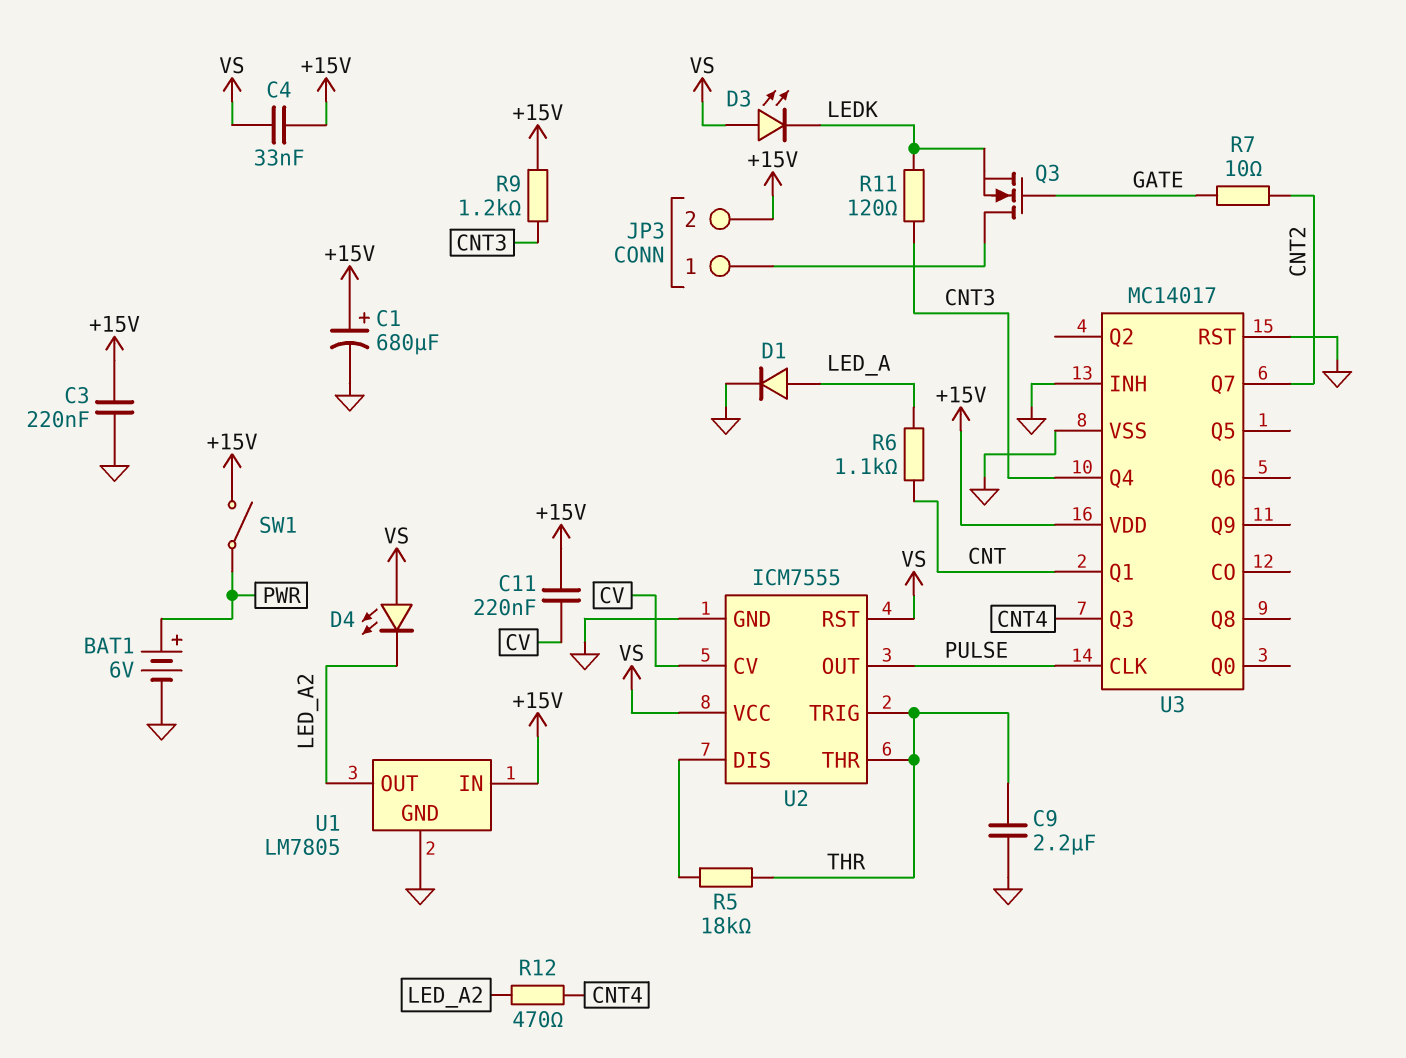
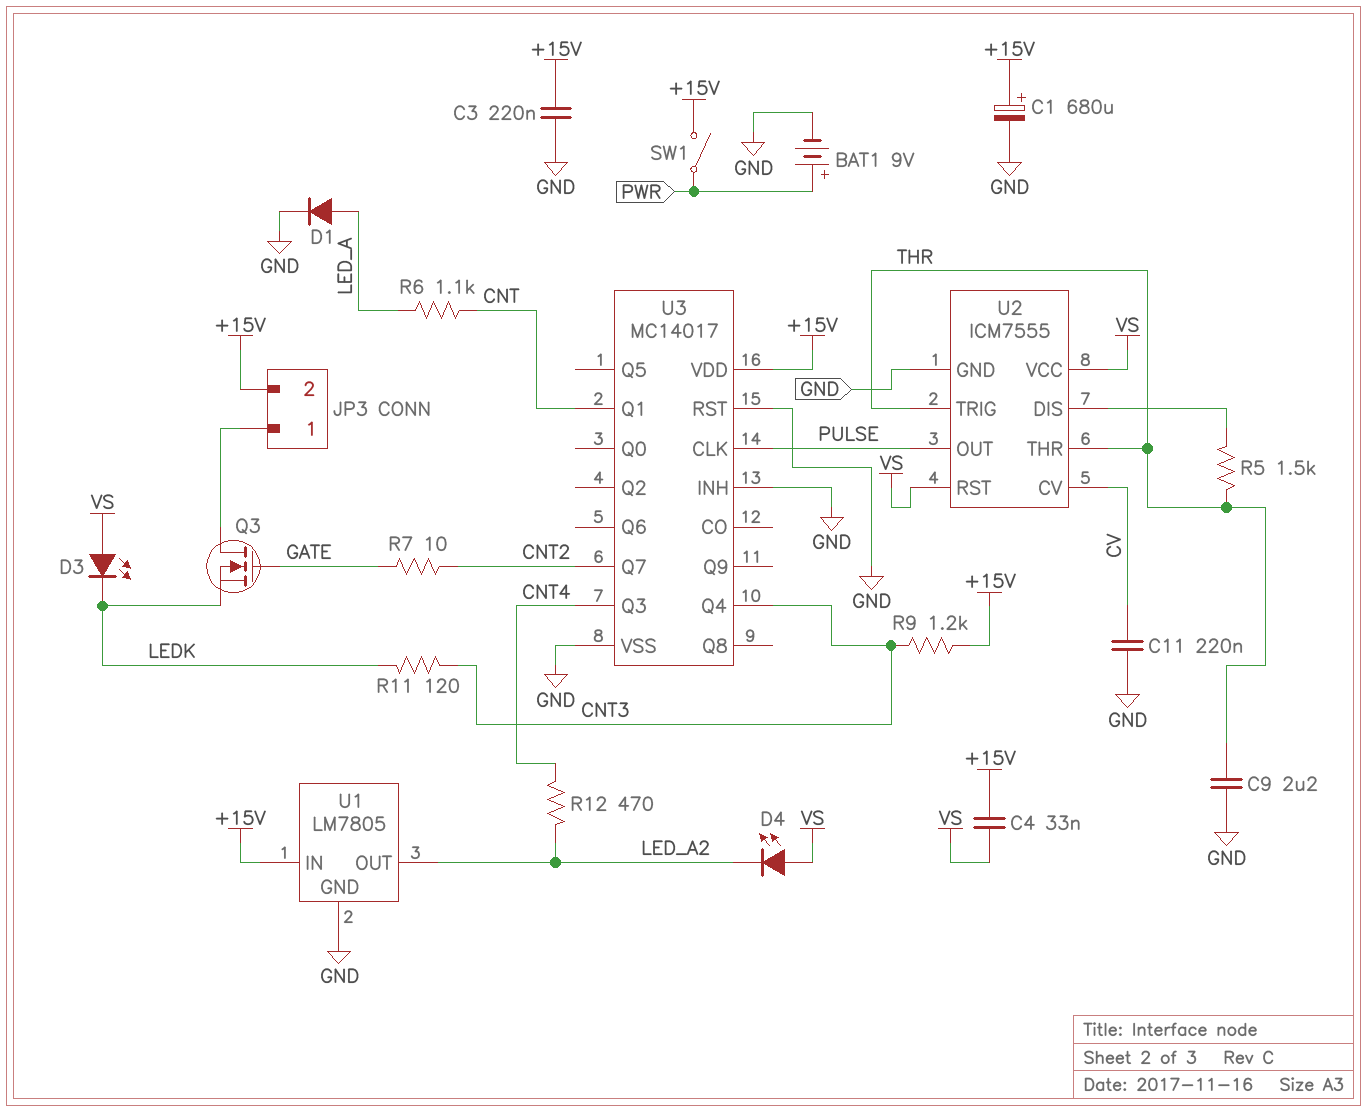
BAT1: 6V (plus PWR, minus GND) -> 9V (plus PWR, minus GND)
C11: 220nF (+15V, CV) -> 220nF (CV, GND)
R5: 18k (THR, U2/DIS) -> 1.5k (THR, U2/DIS)

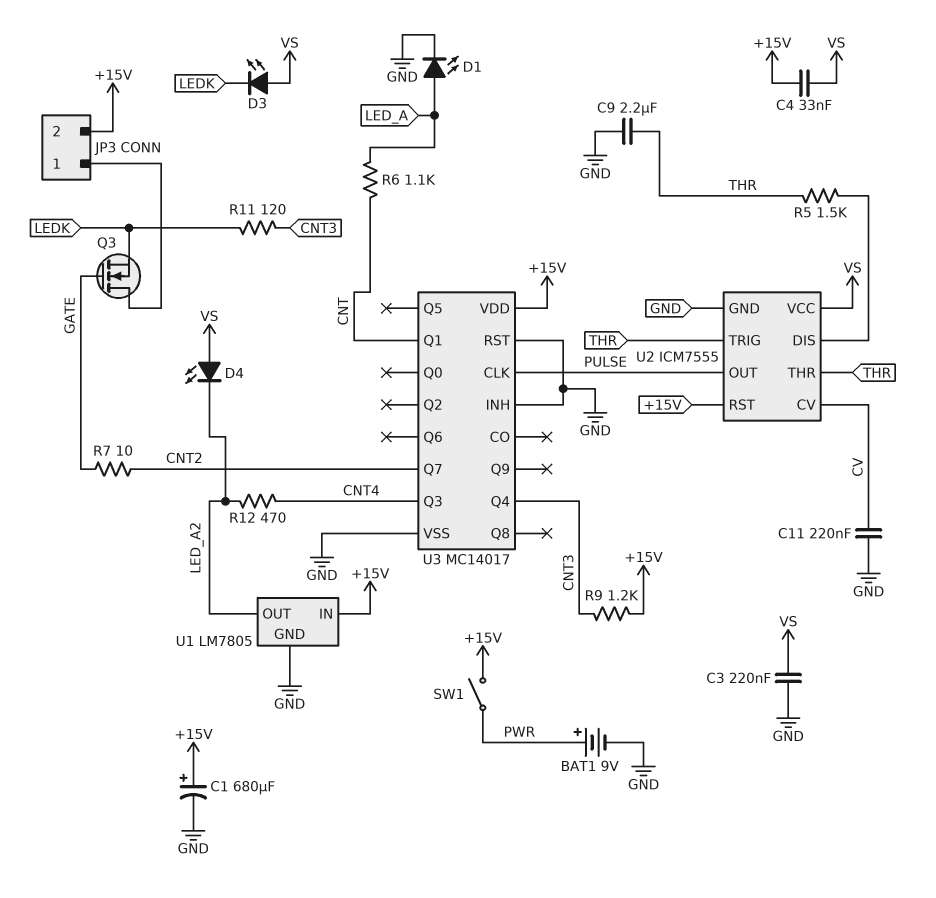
C3: 220nF (+15V, GND) -> 220nF (GND, VS)
D1: diode (A LED_A, K GND) -> LED (A LED_A, K GND)
U2 pin RST: VS -> +15V

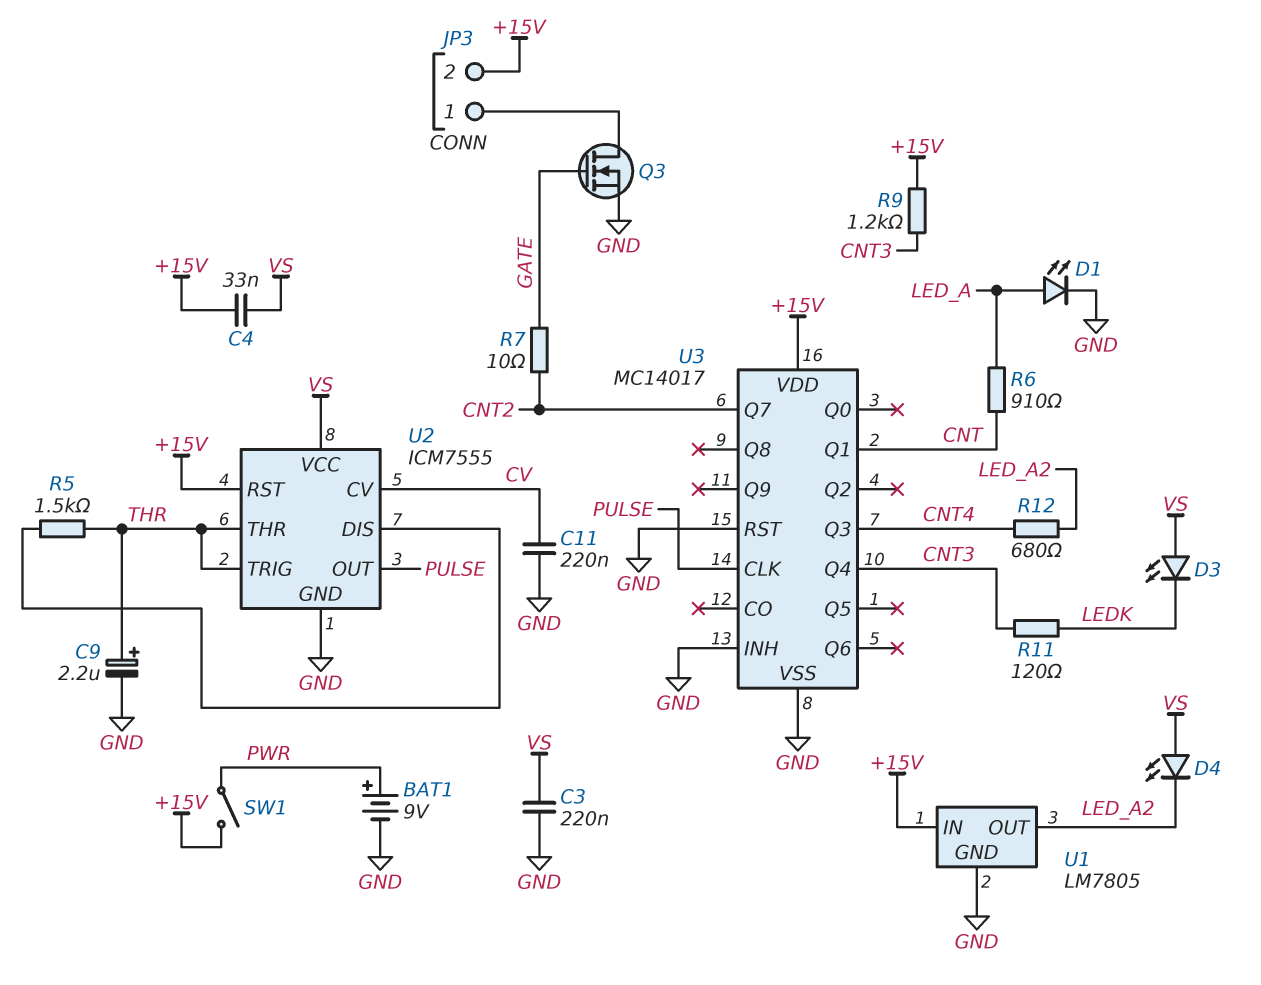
C1: 680uF (plus +15V, minus GND) -> none
C9: 2.2uF (GND, THR) -> 2.2uF (plus THR, minus GND)
Q3: NMOS (G GATE, D JP3/1, S LEDK) -> NMOS (G GATE, D JP3/1, S GND)
R6: 1.1k (CNT, LED_A) -> 910 (CNT, LED_A)
R12: 470 (CNT4, LED_A2) -> 680 (CNT4, LED_A2)

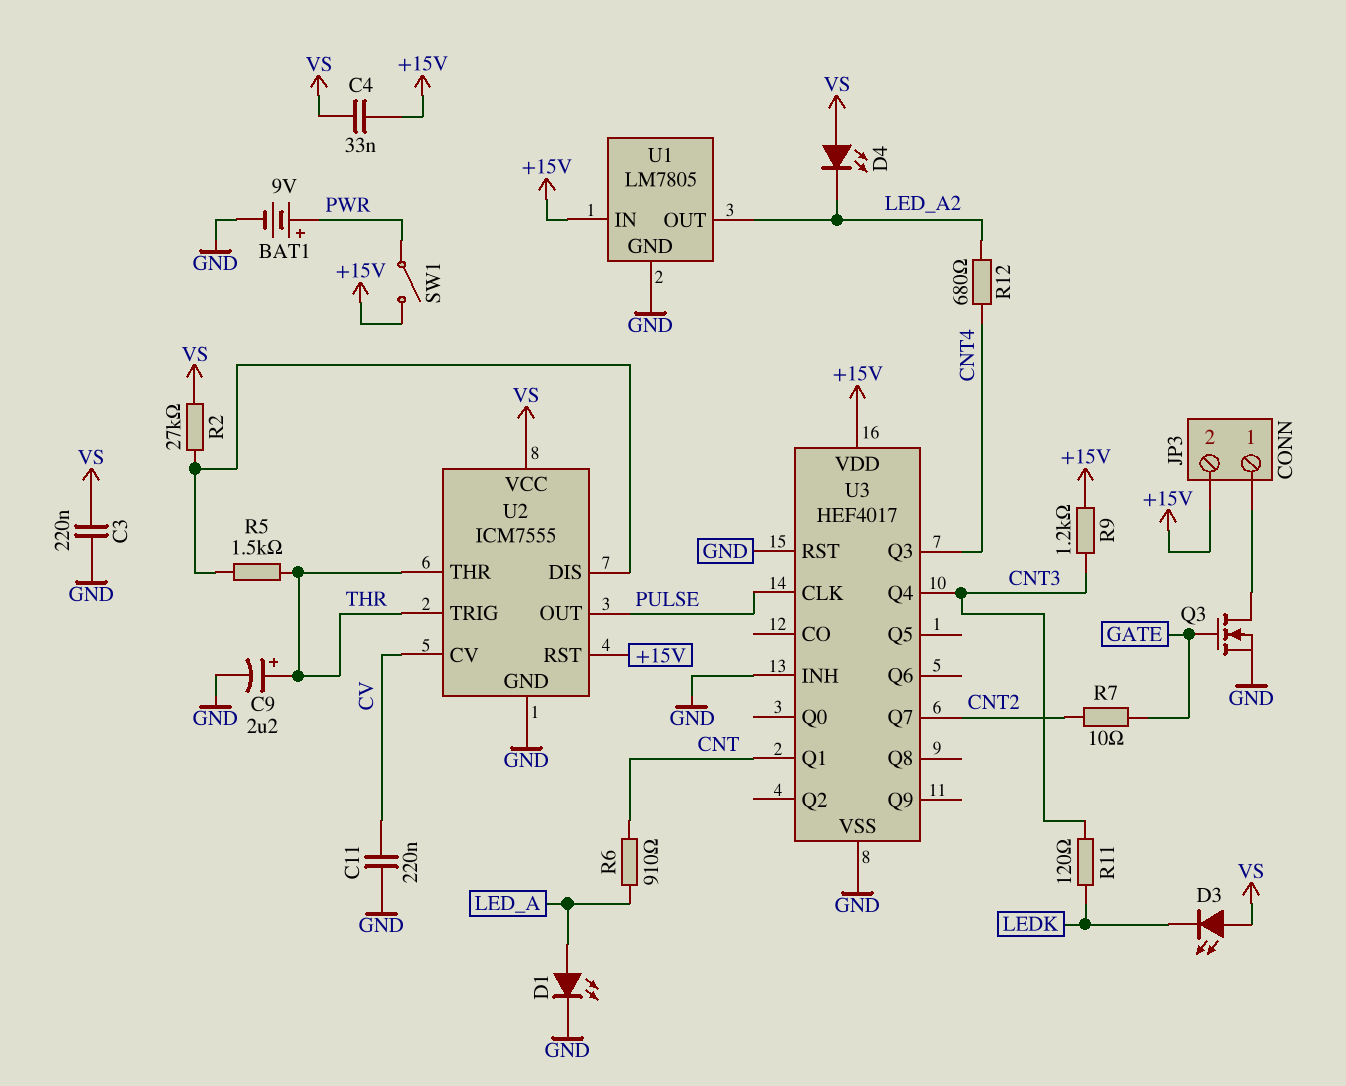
R2: none -> 27k (U2/DIS, VS)
U3: MC14017 -> HEF4017

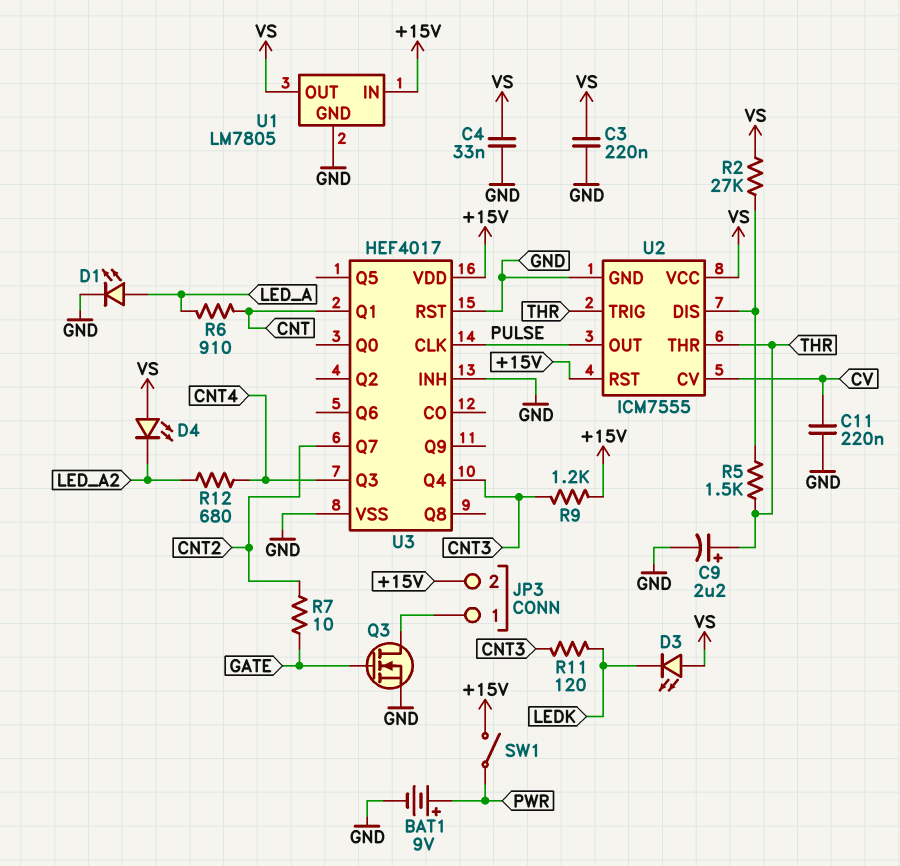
C4: 33nF (+15V, VS) -> 33nF (GND, VS)
U1 pin OUT: LED_A2 -> VS

